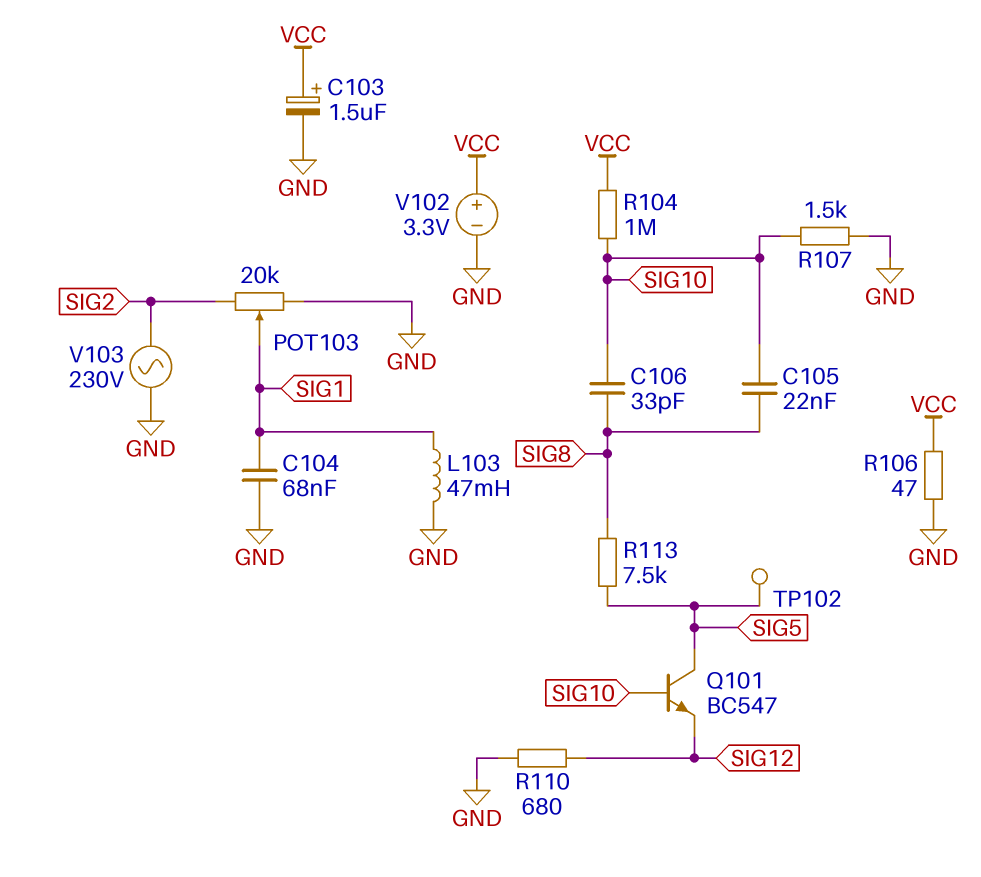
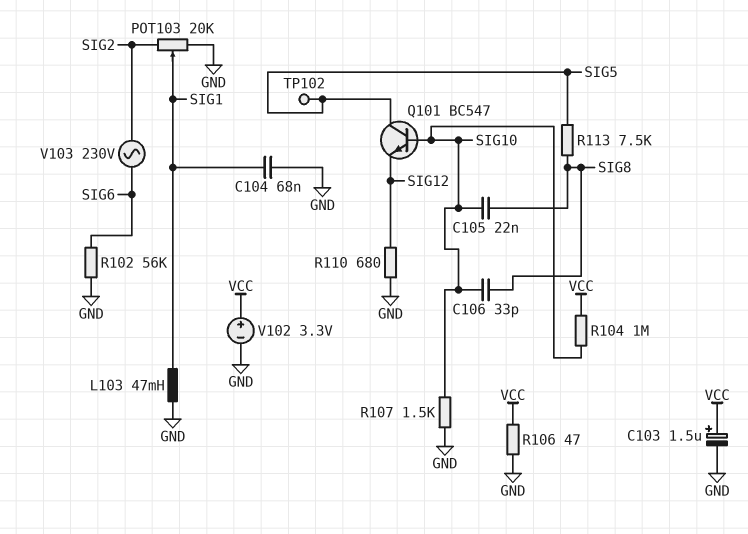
R102: none -> 56k (GND, SIG6)
V103: AC 230V (GND, SIG2) -> AC 230V (SIG2, SIG6)

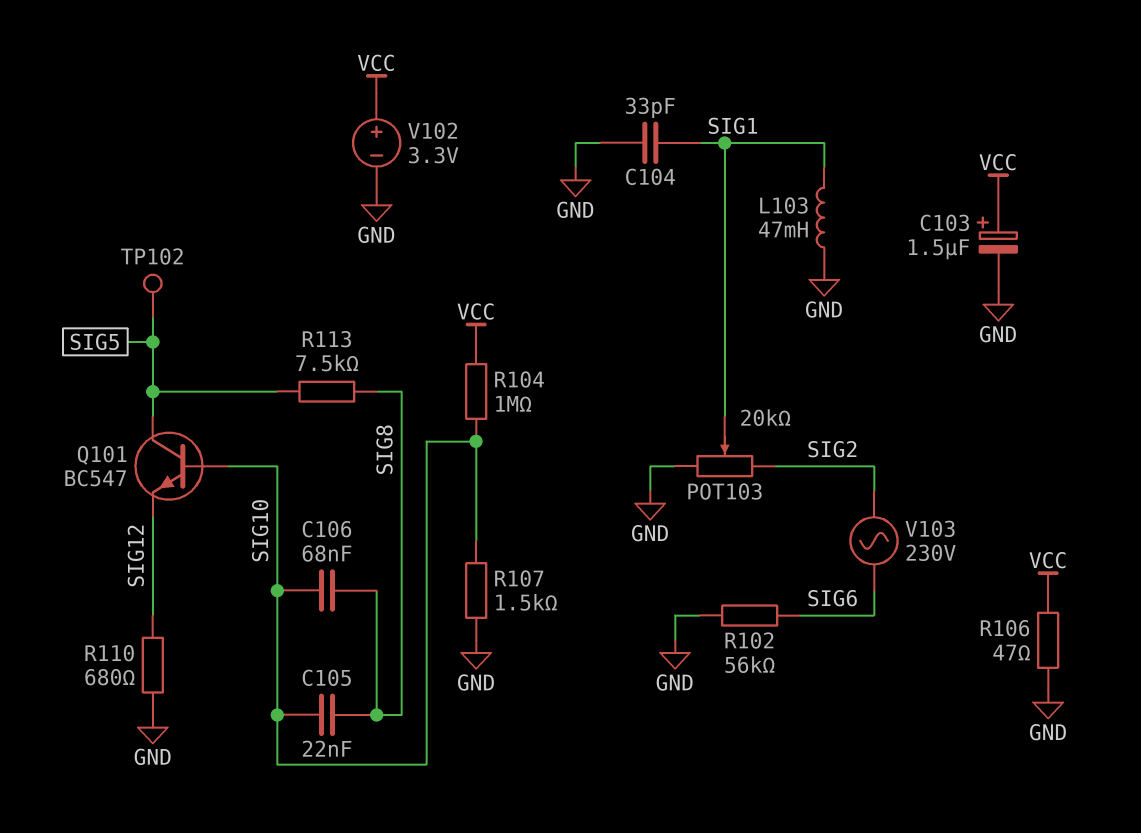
C104: 68nF (GND, SIG1) -> 33pF (GND, SIG1)
C106: 33pF (SIG8, SIG10) -> 68nF (SIG8, SIG10)

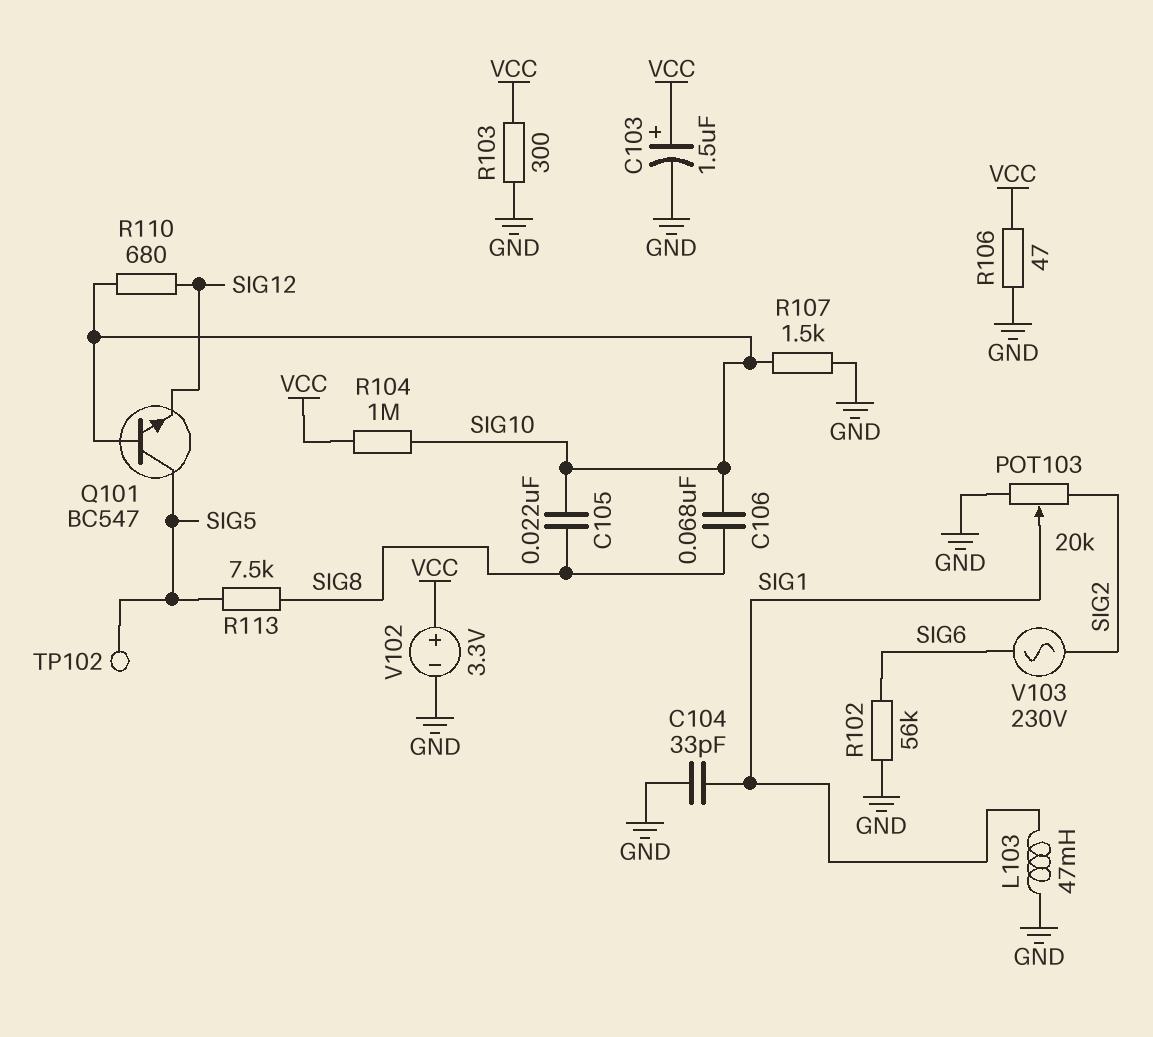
R103: none -> 300 (GND, VCC)
R110: 680 (GND, SIG12) -> 680 (SIG10, SIG12)

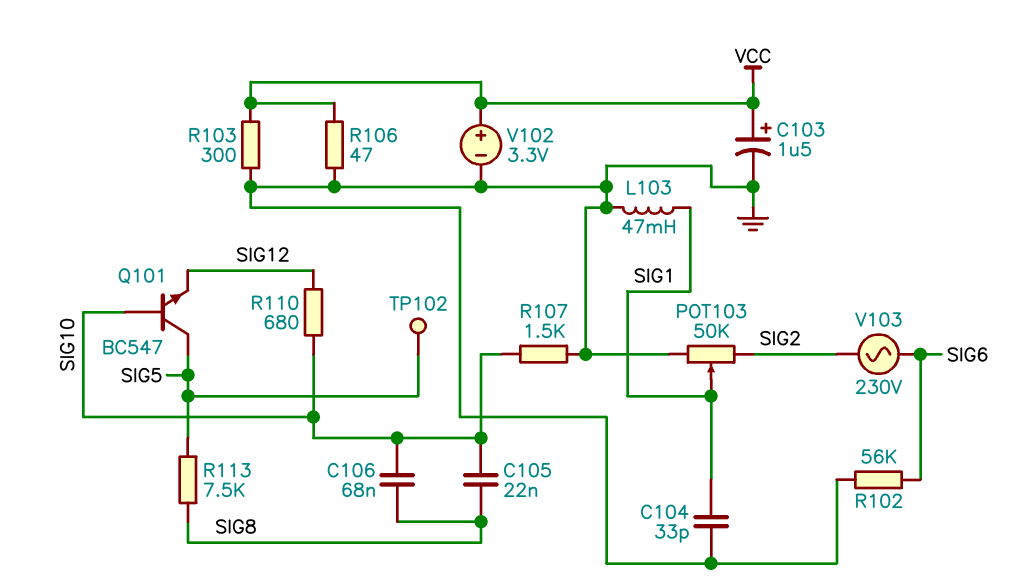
POT103: 20k (GND, SIG2, wiper SIG1) -> 50k (GND, SIG2, wiper SIG1)
R104: 1M (SIG10, VCC) -> none

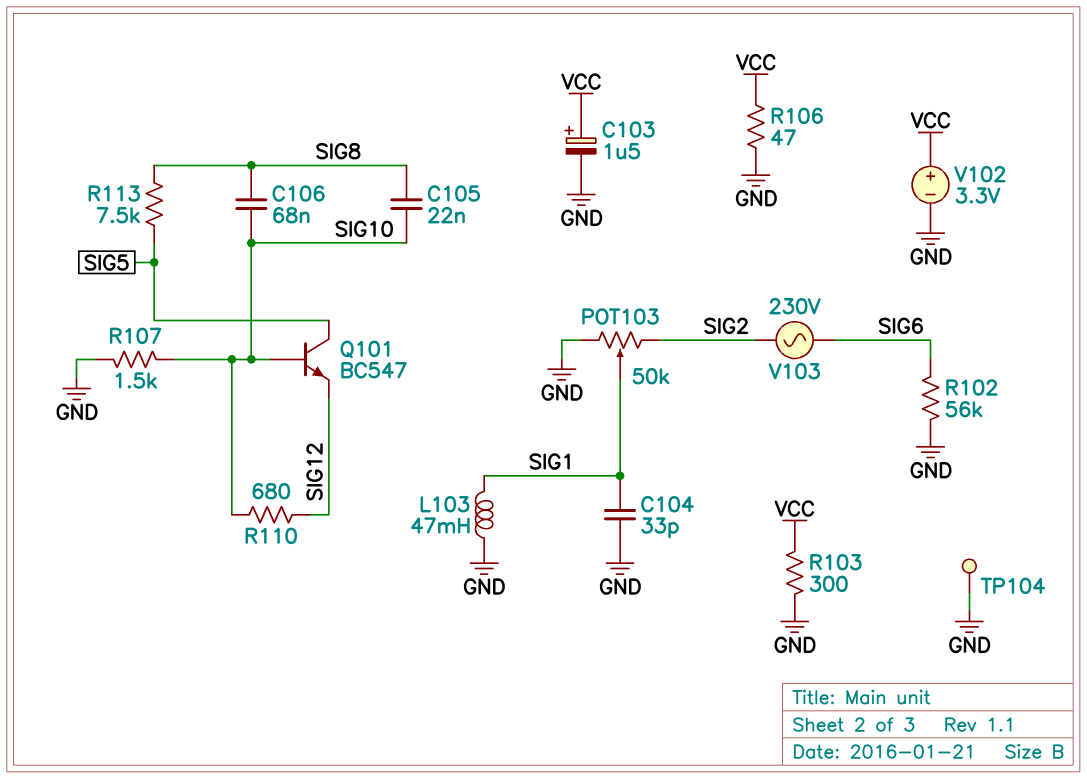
TP102: test point (SIG5) -> none
TP104: none -> test point (GND)

